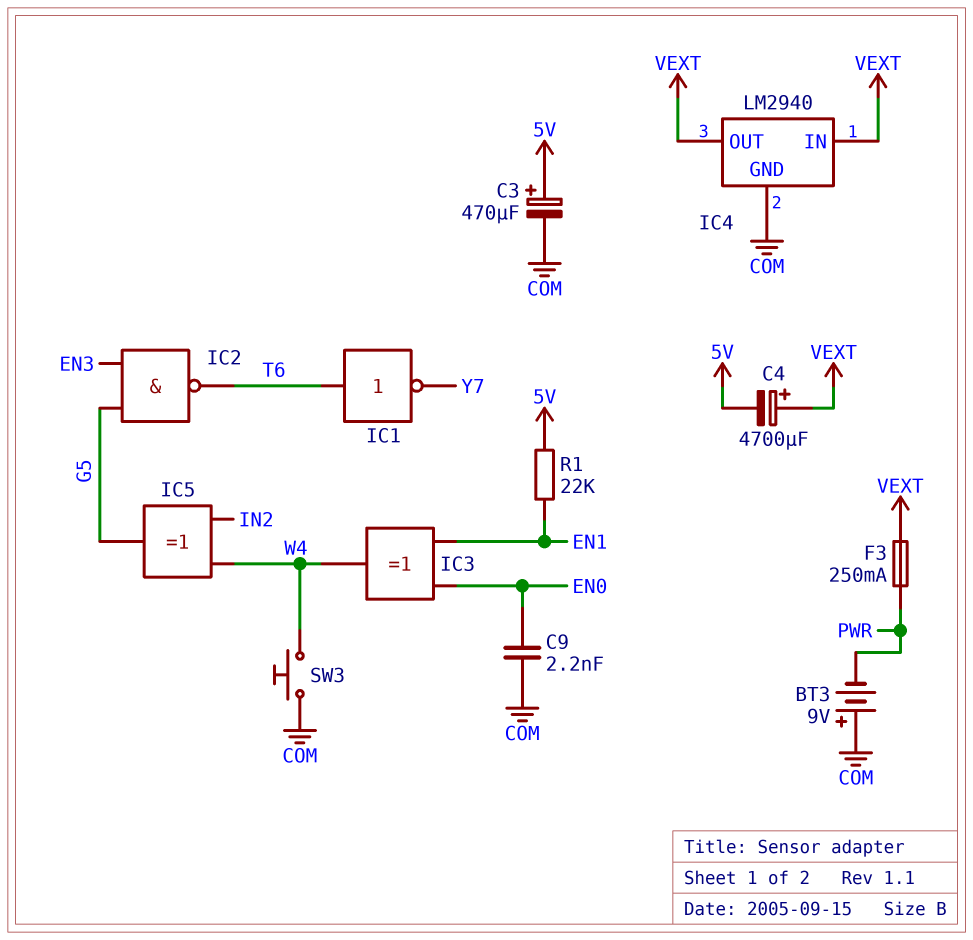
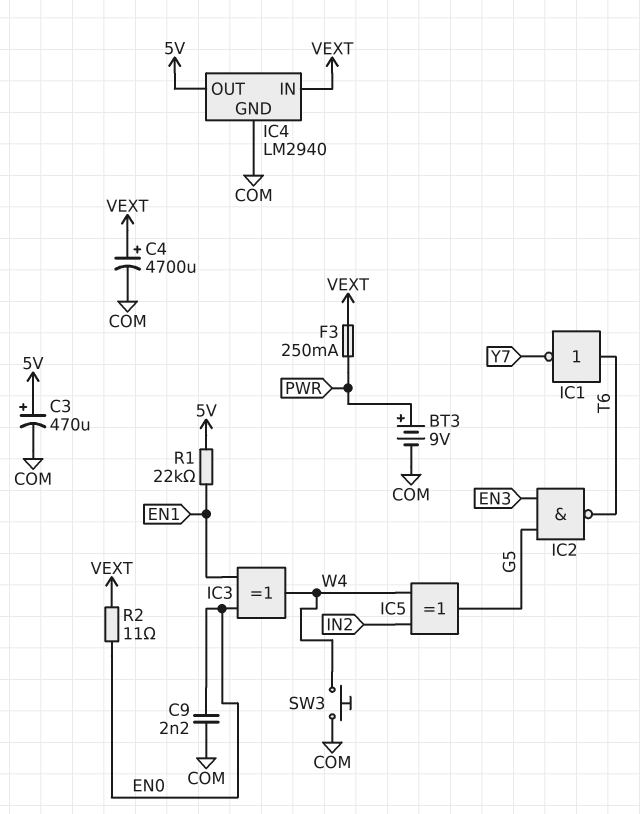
BT3: 9V (plus COM, minus PWR) -> 9V (plus PWR, minus COM)
C4: 4700uF (plus VEXT, minus 5V) -> 4700uF (plus VEXT, minus COM)
IC4 pin OUT: VEXT -> 5V
R2: none -> 11 (EN0, VEXT)

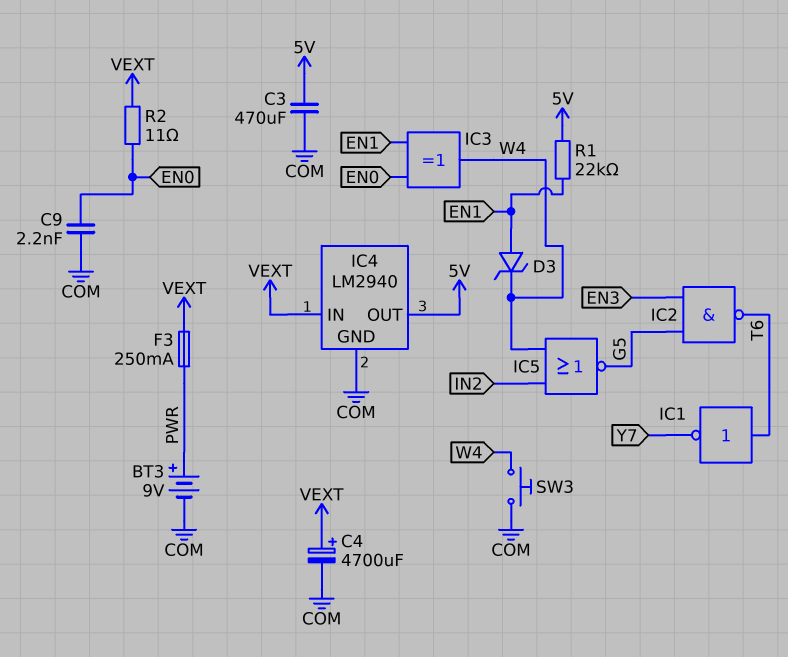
C3: 470uF (plus 5V, minus COM) -> 470uF (5V, COM)
D3: none -> zener (A EN1, K W4)
IC5: XOR (in IN2, in W4, out G5) -> NOR (in IN2, in W4, out G5)

